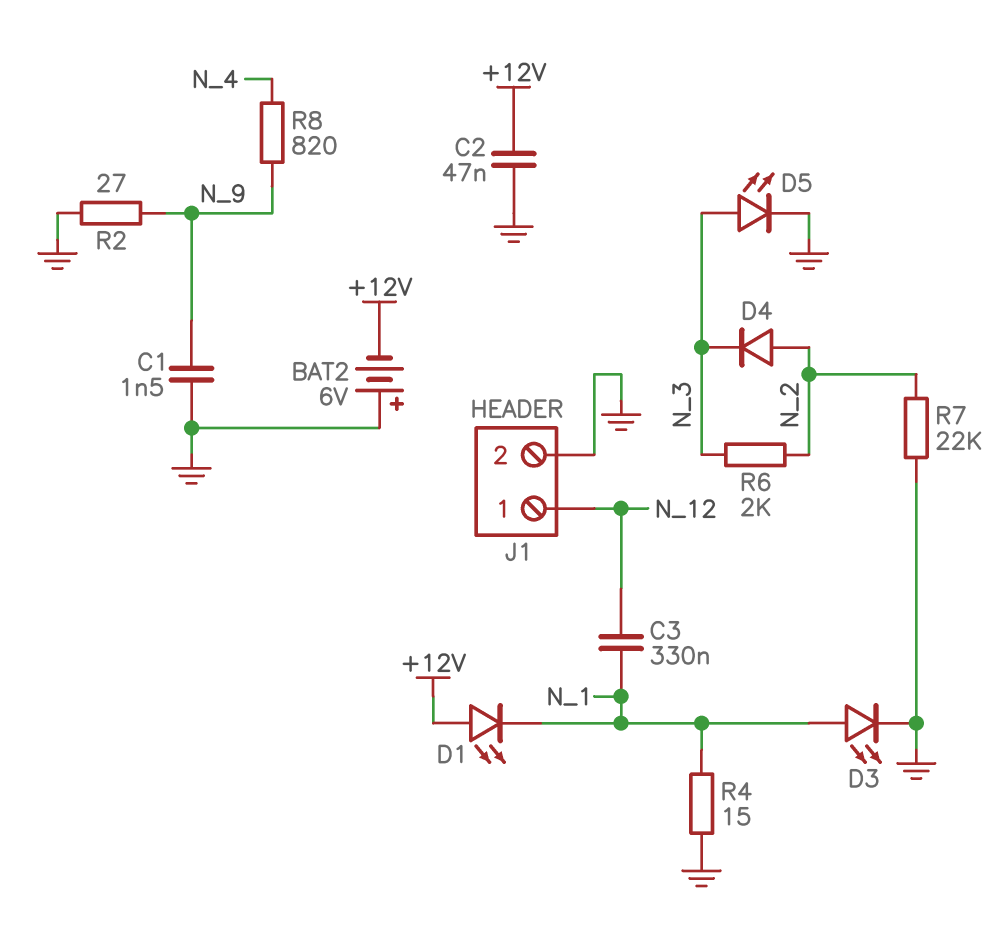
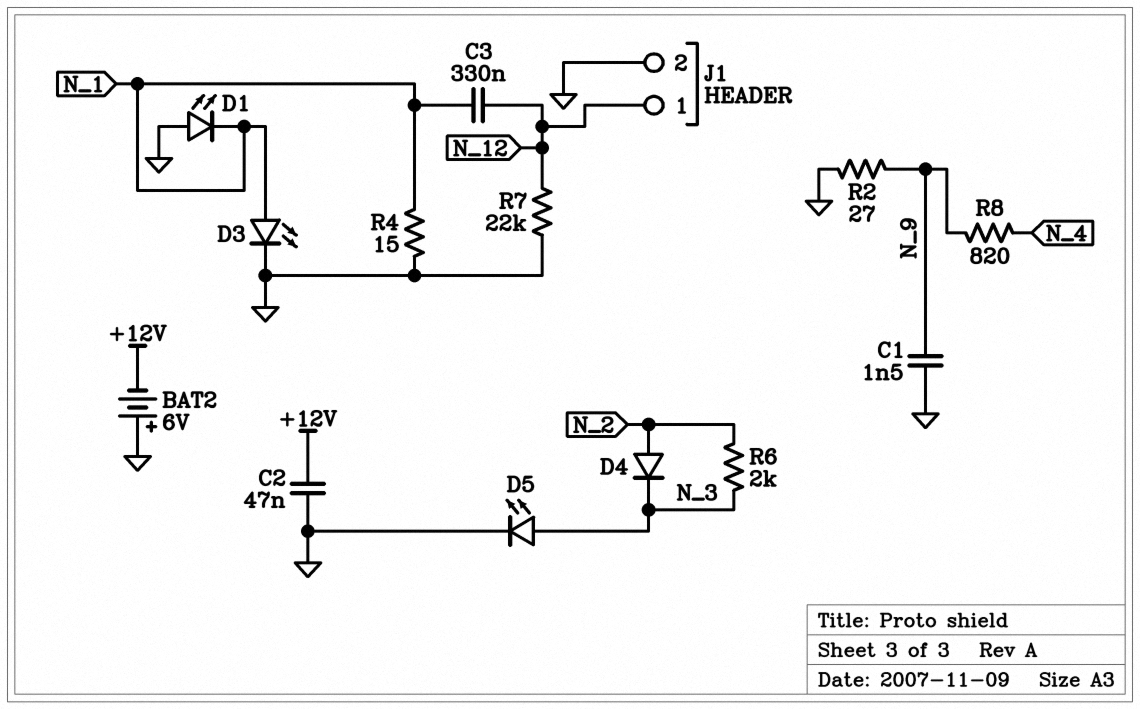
D1: LED (A +12V, K N_1) -> LED (A GND, K N_1)
R7: 22k (GND, N_2) -> 22k (GND, N_12)

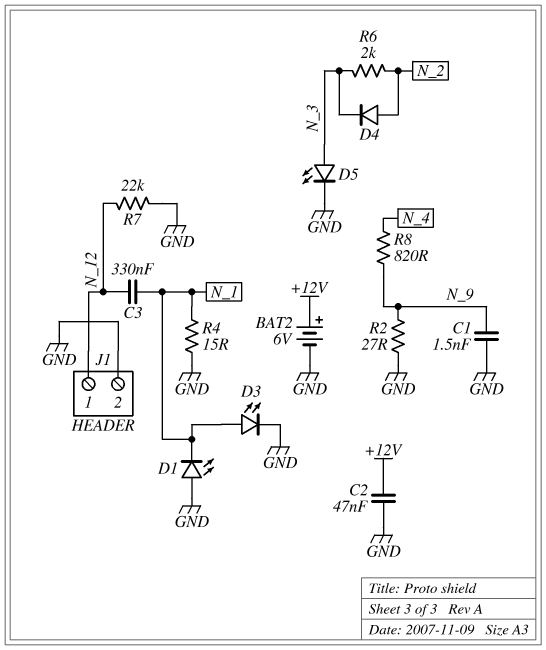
BAT2: 6V (plus GND, minus +12V) -> 6V (plus +12V, minus GND)

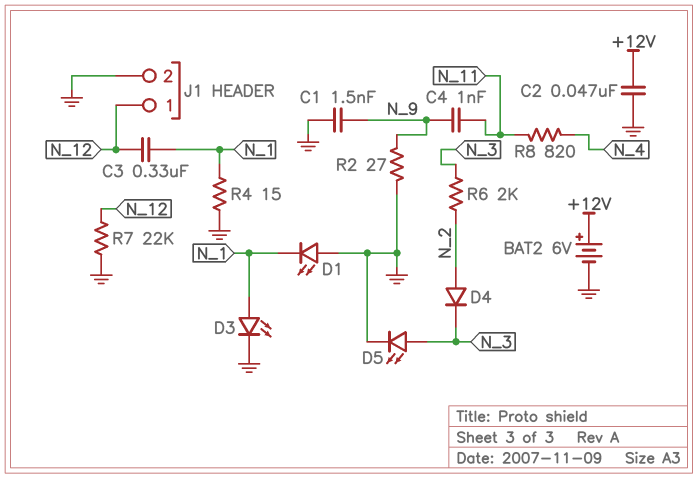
C4: none -> 1nF (N_9, N_11)
R8: 820 (N_4, N_9) -> 820 (N_4, N_11)

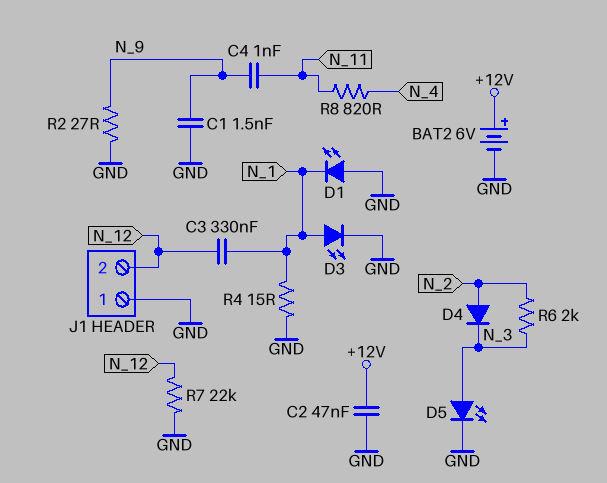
J1 pin 1: N_12 -> GND
J1 pin 2: GND -> N_12

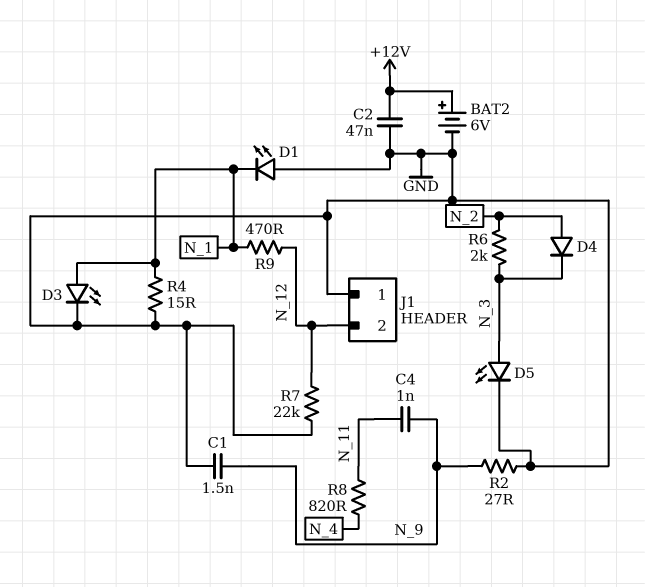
C3: 330nF (N_1, N_12) -> none
R9: none -> 470 (N_1, N_12)

